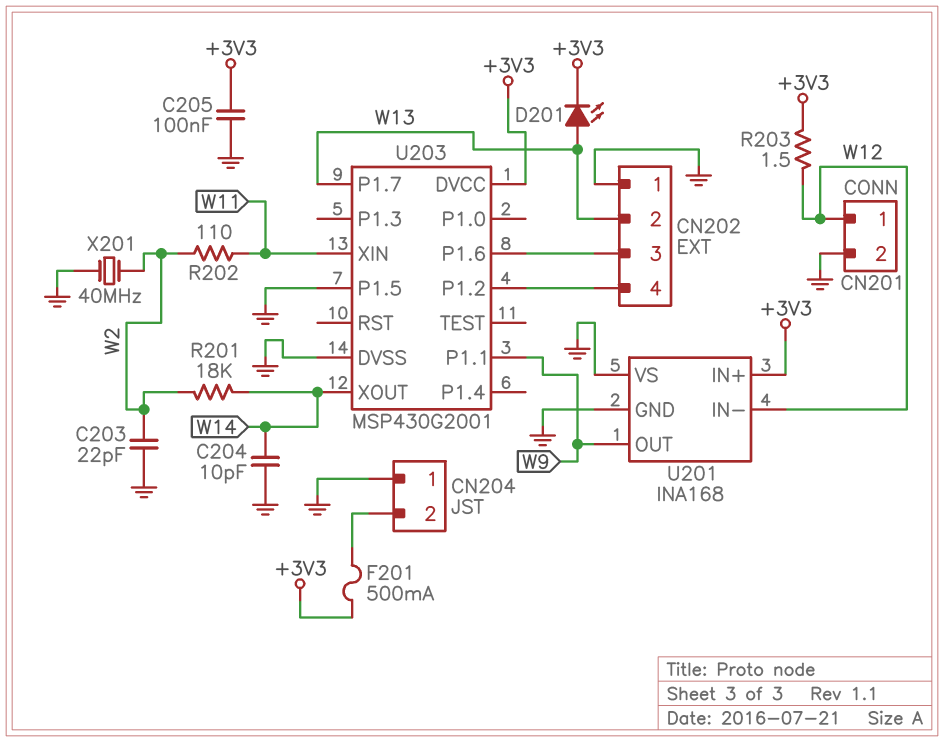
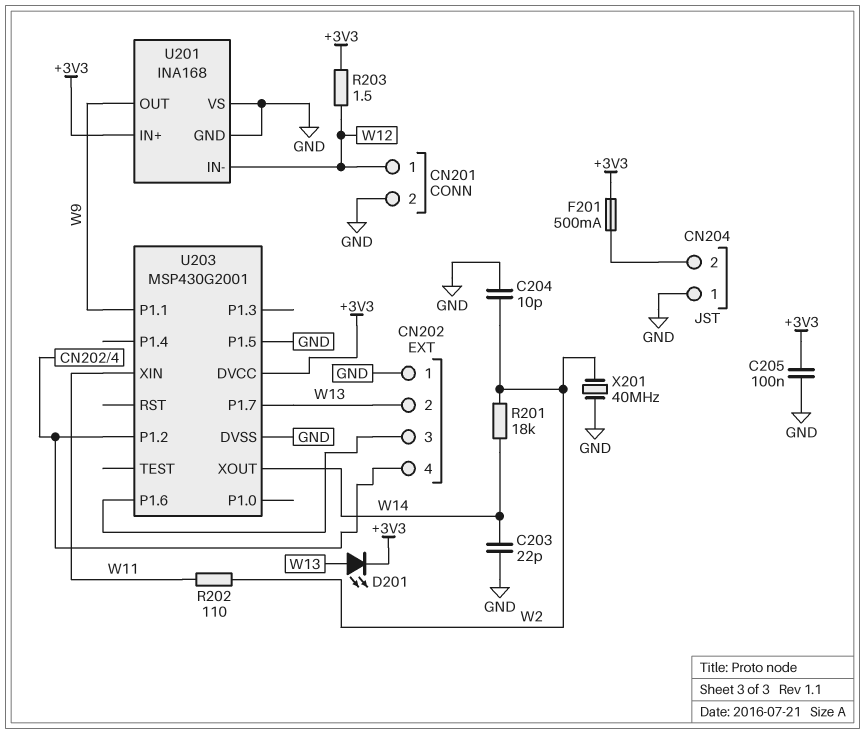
C203: 22pF (GND, W2) -> 22pF (GND, W14)
C204: 10pF (GND, W14) -> 10pF (GND, W2)

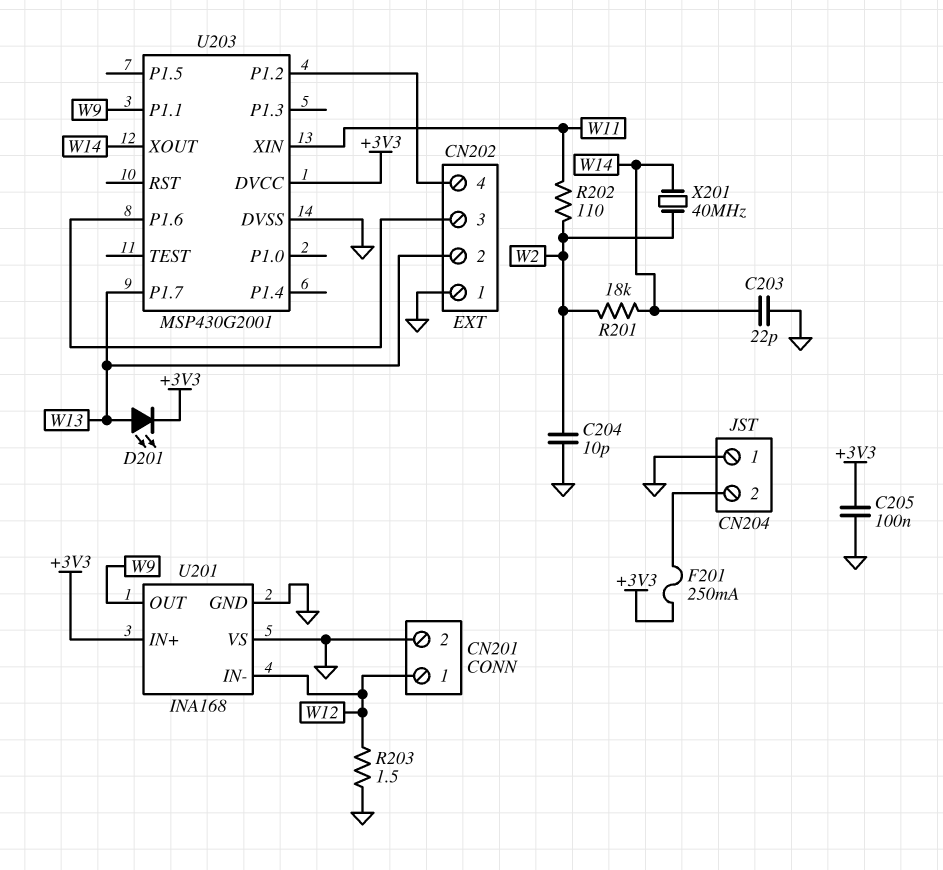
F201: 500mA (+3V3, CN204/2) -> 250mA (+3V3, CN204/2)
R203: 1.5 (+3V3, W12) -> 1.5 (GND, W12)
U203 pin P1.5: GND -> none
X201: 40MHz (GND, W2) -> 40MHz (W2, W14)

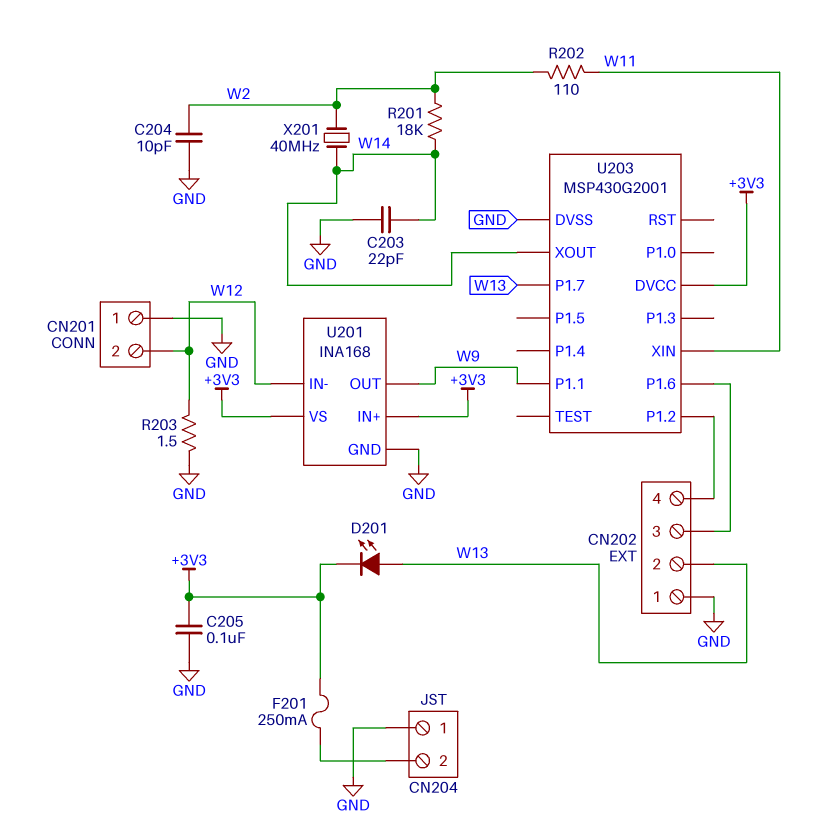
CN201 pin 1: W12 -> GND
CN201 pin 2: GND -> W12
U201 pin VS: GND -> +3V3

